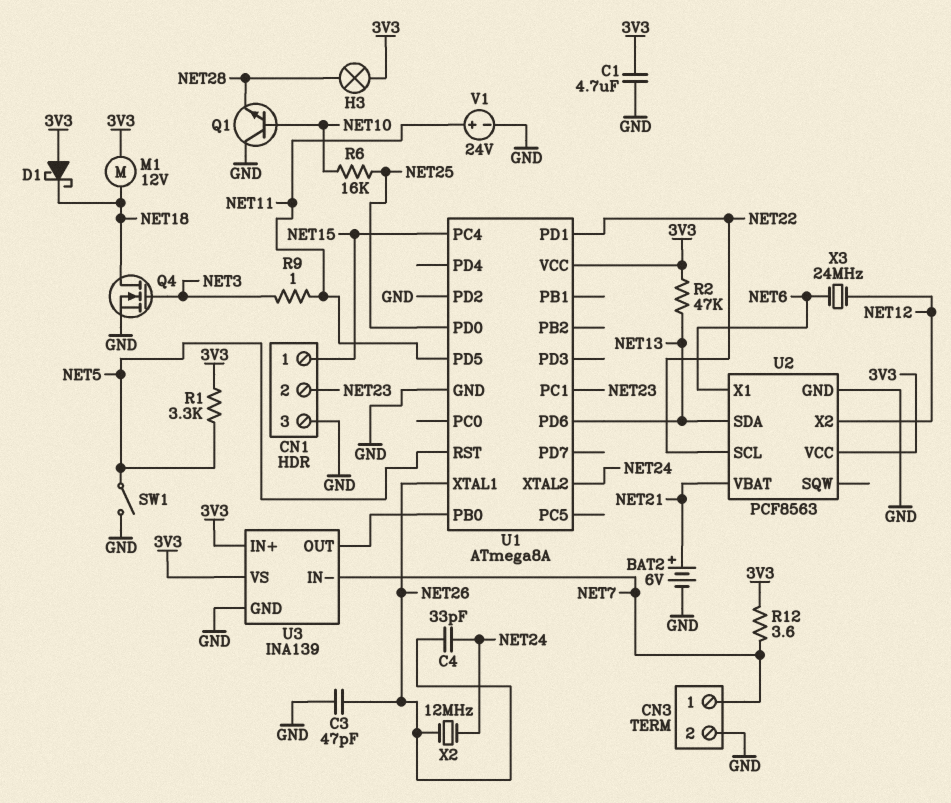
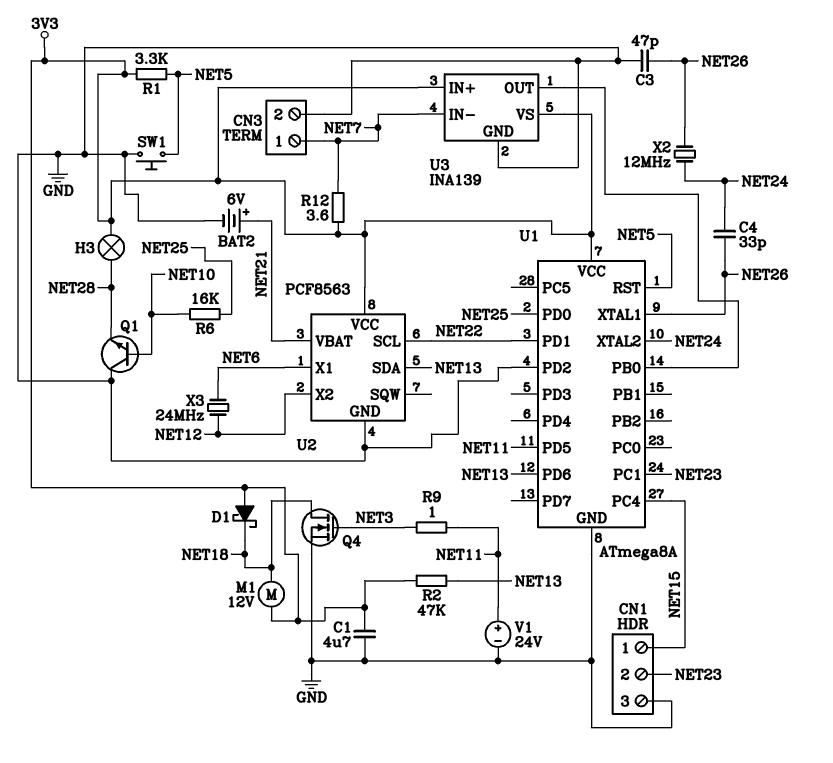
SW1: switch (GND, NET5) -> button (GND, NET5)

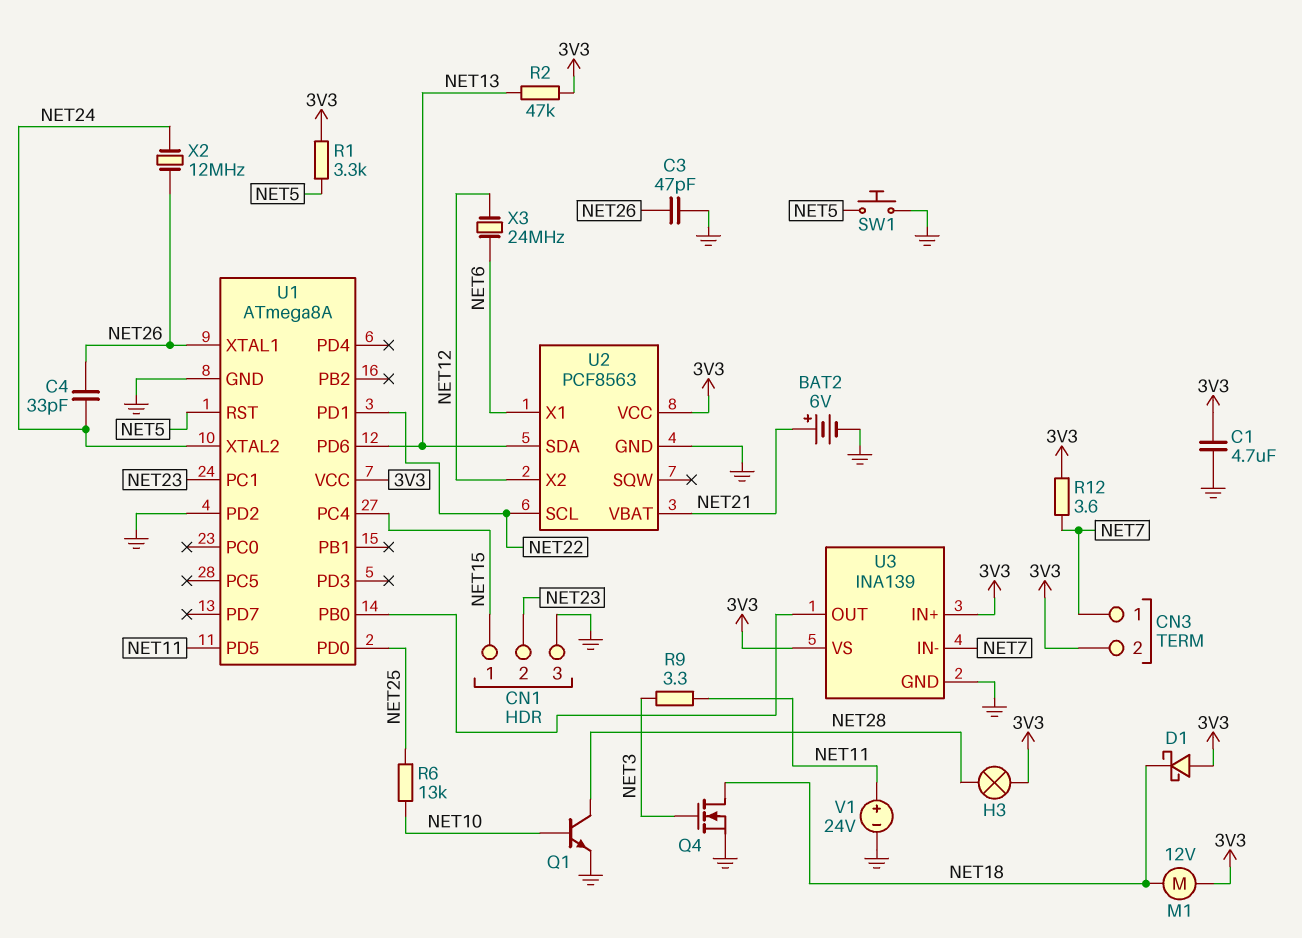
CN3 pin 2: GND -> 3V3
Q1: NPN (B NET10, C GND, E NET28) -> NPN (B NET10, C NET28, E GND)
R6: 16k (NET10, NET25) -> 13k (NET10, NET25)
R9: 1 (NET3, NET11) -> 3.3 (NET3, NET11)

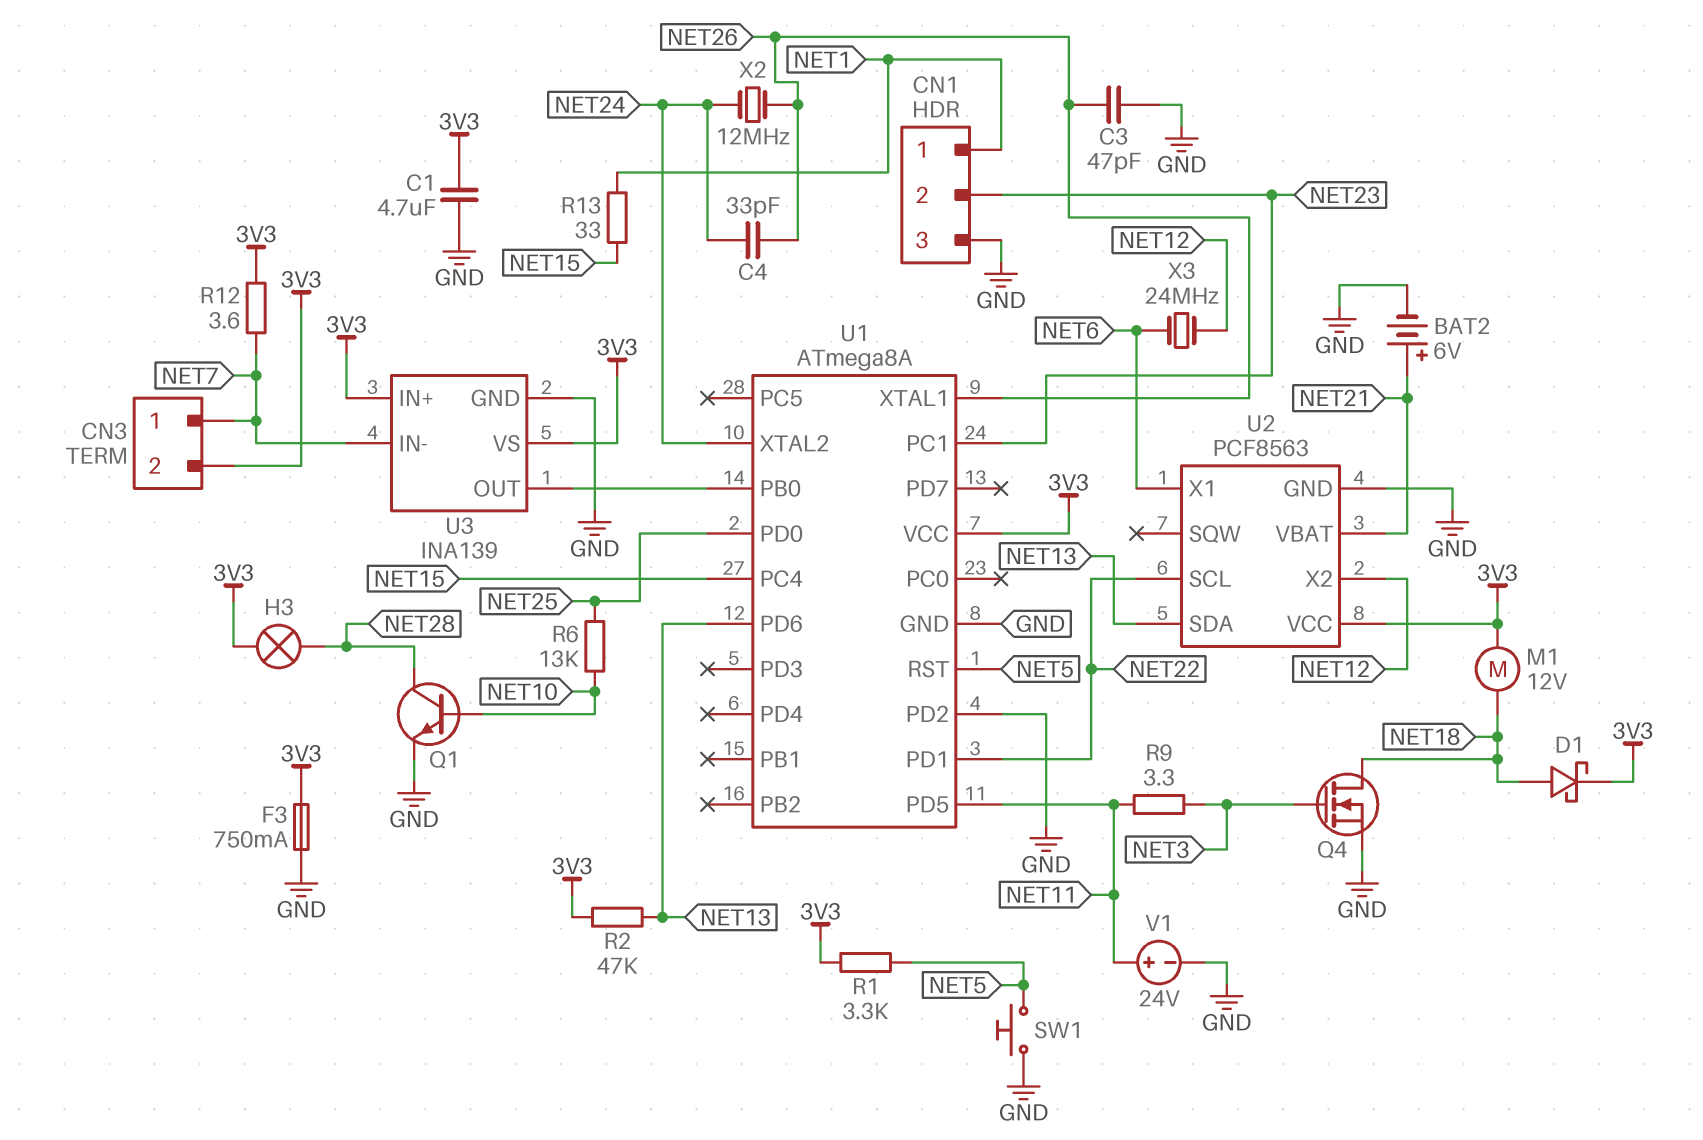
CN1 pin 1: NET15 -> NET1
D1: schottky (A 3V3, K NET18) -> schottky (A NET18, K 3V3)
F3: none -> 750mA (3V3, GND)
R13: none -> 33 (NET1, NET15)

